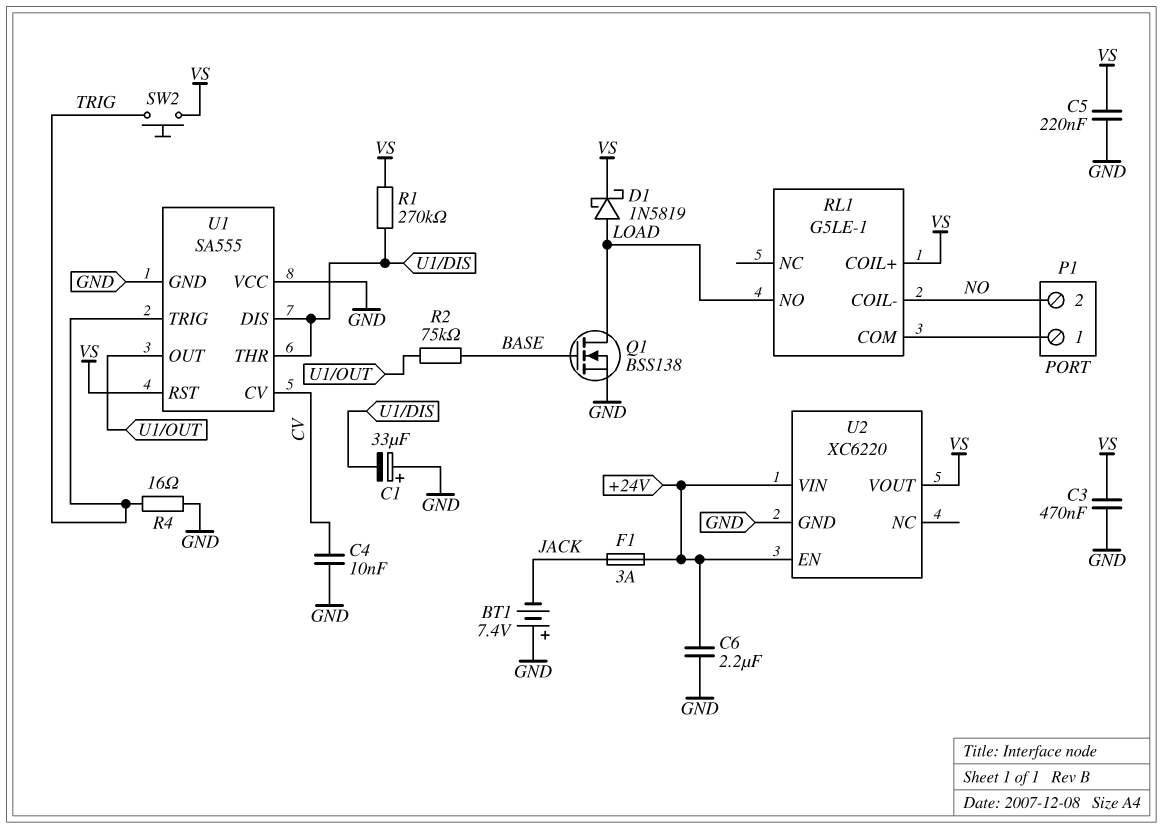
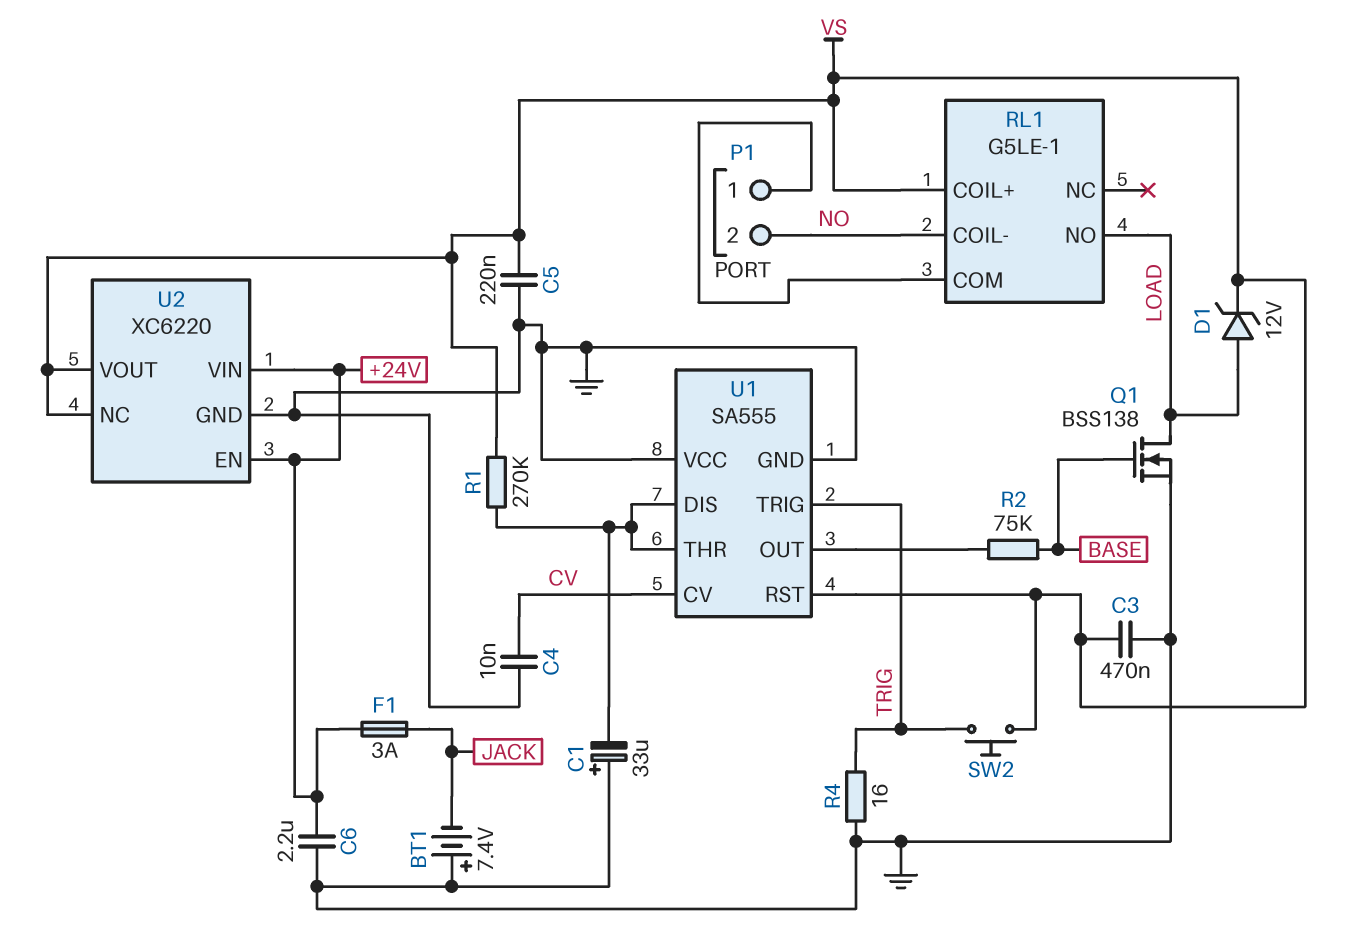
D1: schottky 1N5819 (A LOAD, K VS) -> zener 12V (A LOAD, K VS)
U2 pin NC: none -> VS

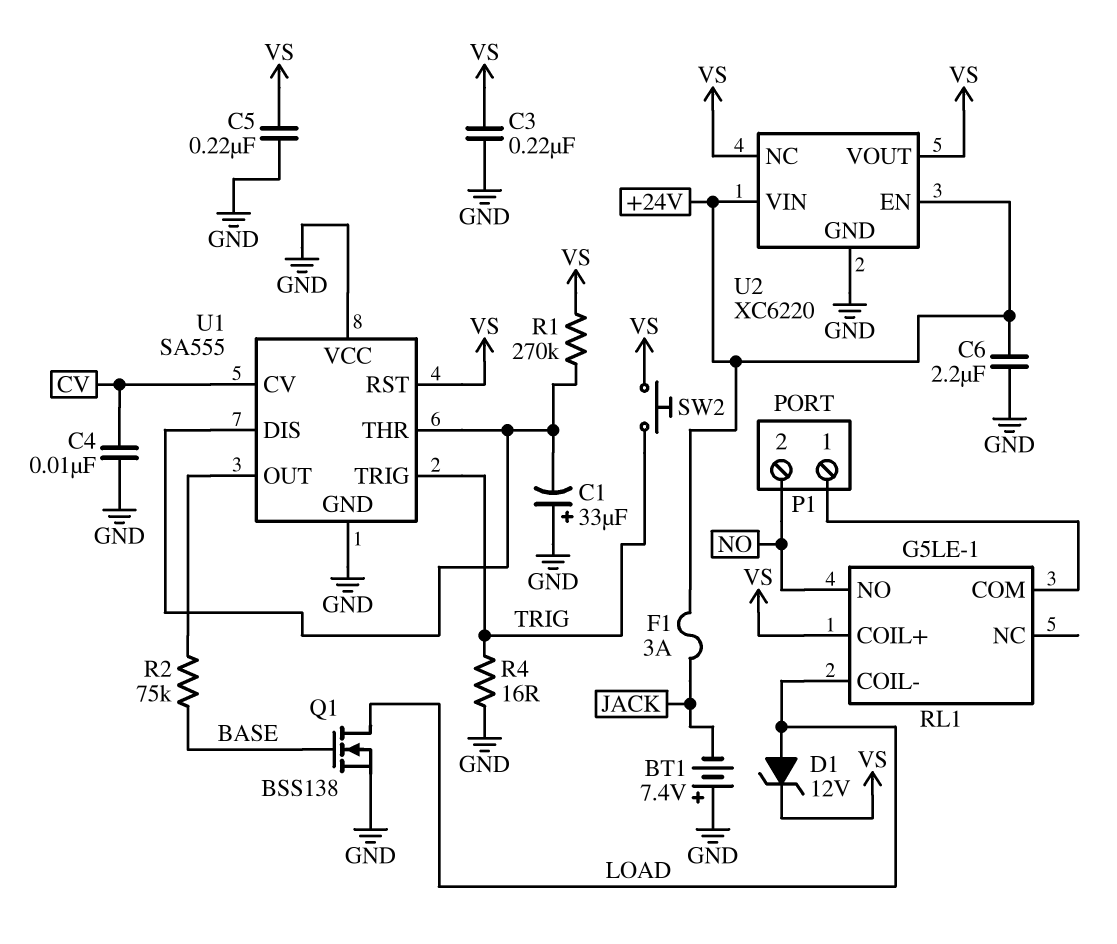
C3: 470nF (GND, VS) -> 220nF (GND, VS)
RL1 pin COIL-: NO -> LOAD
RL1 pin NO: LOAD -> NO

